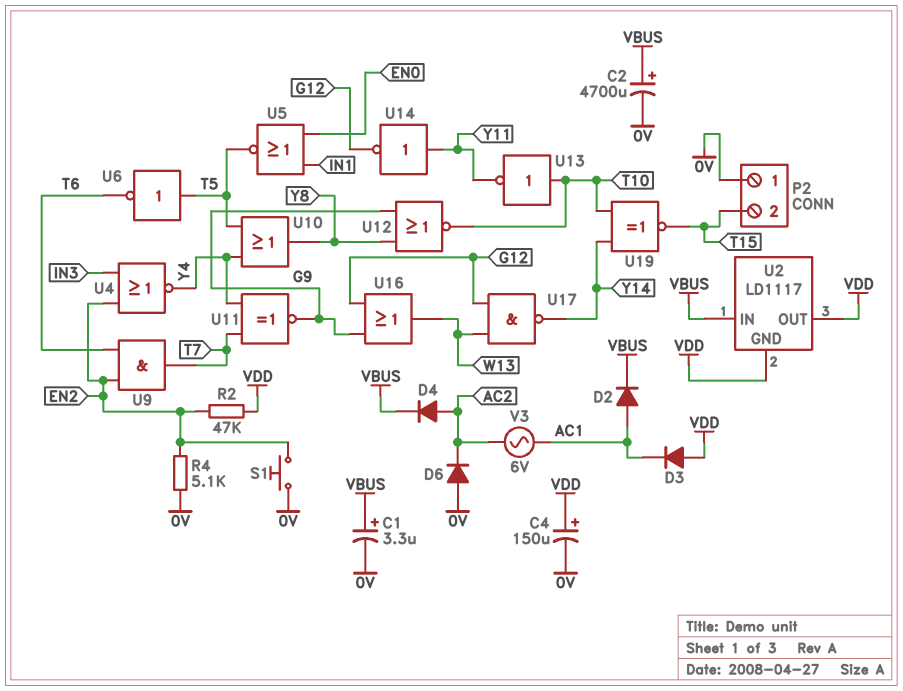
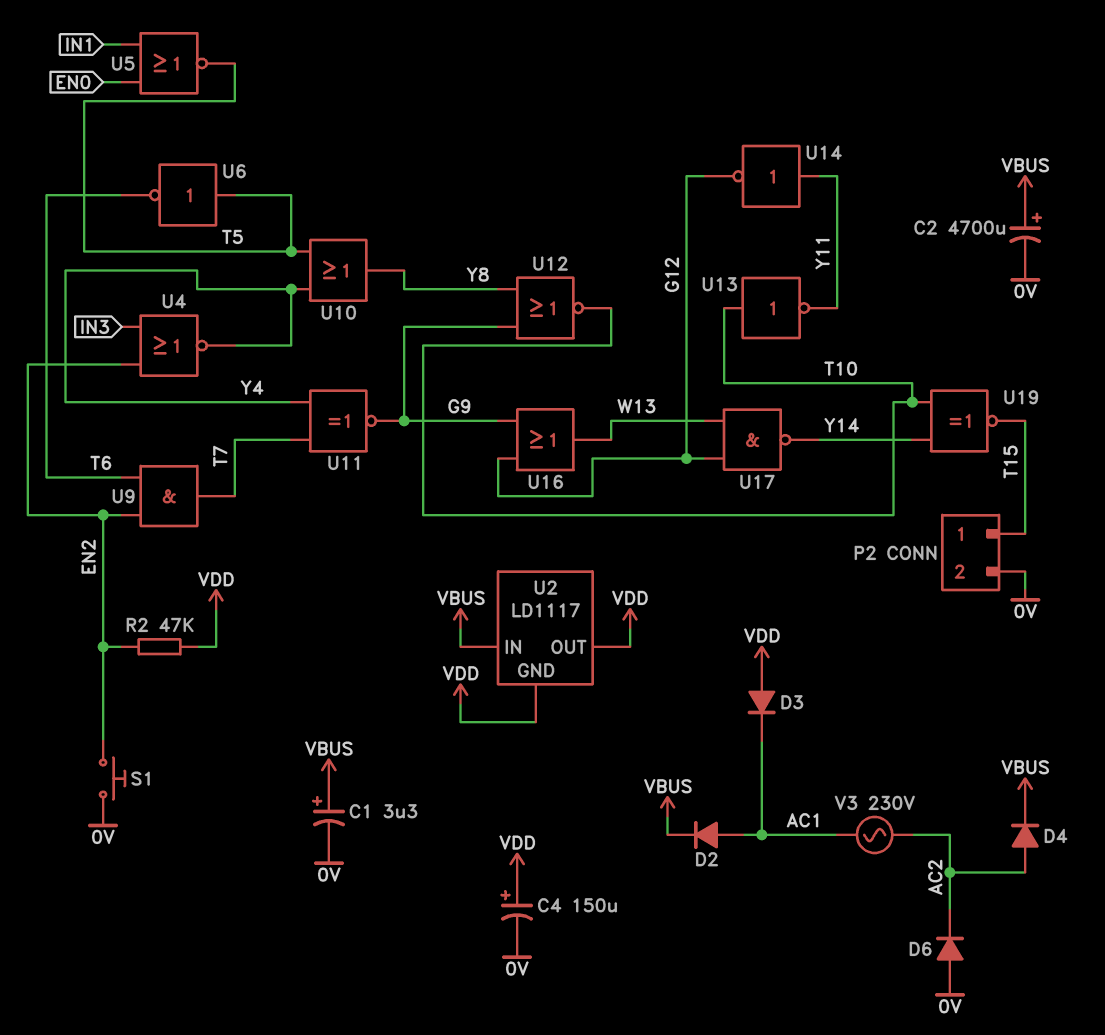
P2 pin 1: 0V -> T15
P2 pin 2: T15 -> 0V
R4: 5.1k (0V, EN2) -> none
V3: AC 6V (AC1, AC2) -> AC 230V (AC1, AC2)

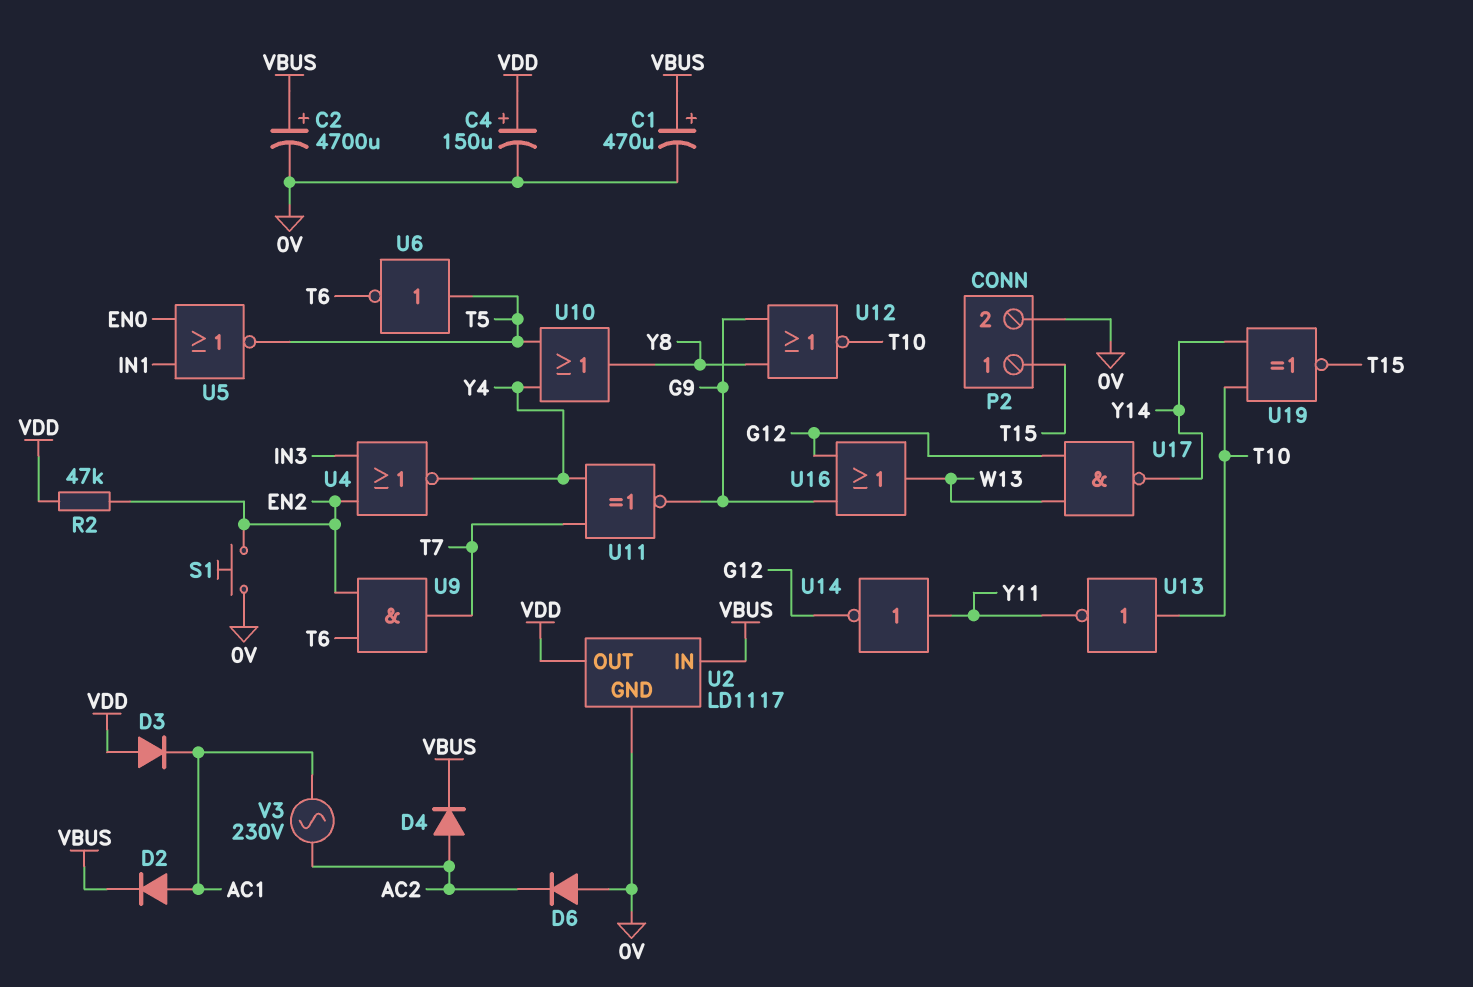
C1: 3.3uF (plus VBUS, minus 0V) -> 470uF (plus VBUS, minus 0V)
U2 pin GND: VDD -> 0V

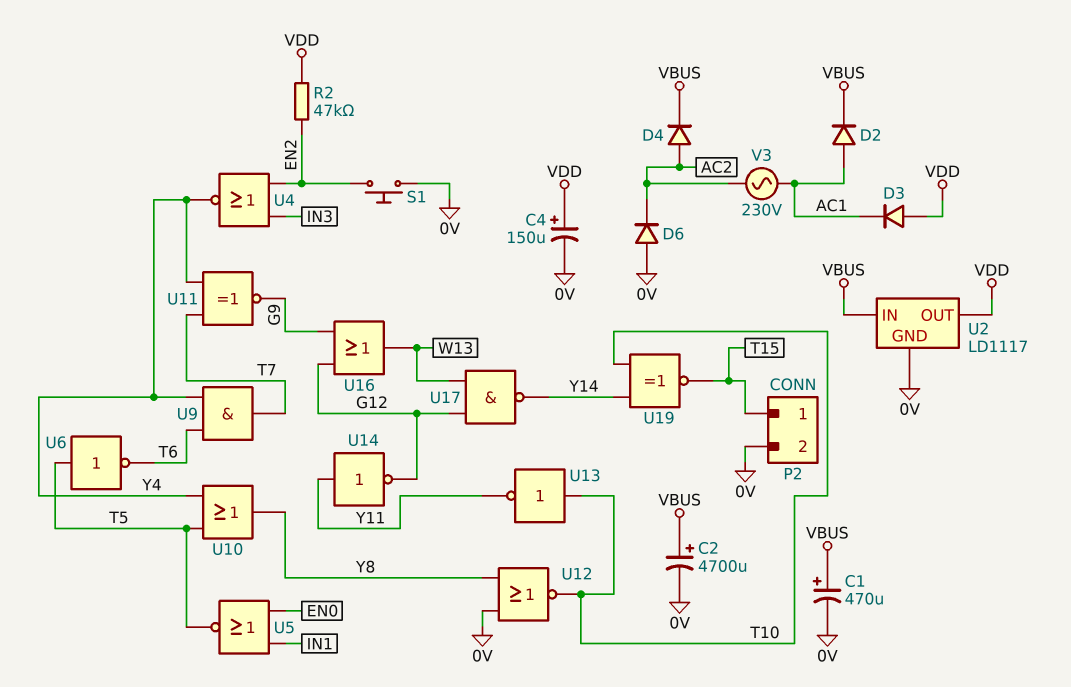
U9: AND (in EN2, in T6, out T7) -> AND (in T6, in Y4, out T7)
U12: NOR (in G9, in Y8, out T10) -> NOR (in 0V, in Y8, out T10)

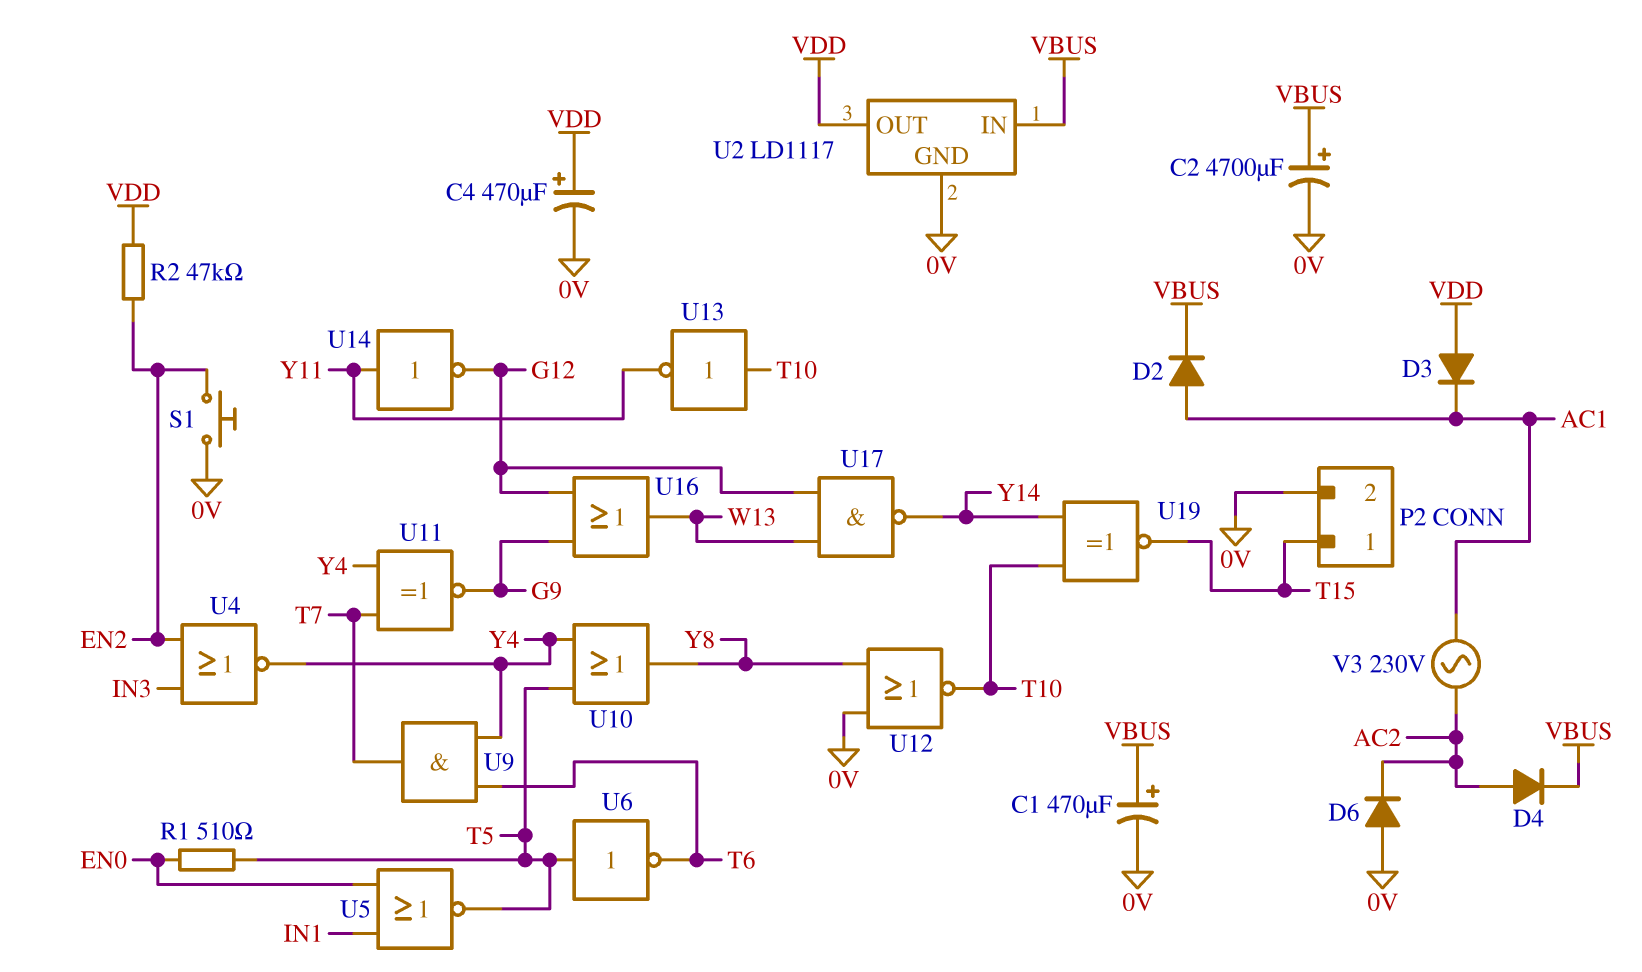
C4: 150uF (plus VDD, minus 0V) -> 470uF (plus VDD, minus 0V)
R1: none -> 510 (EN0, T5)

